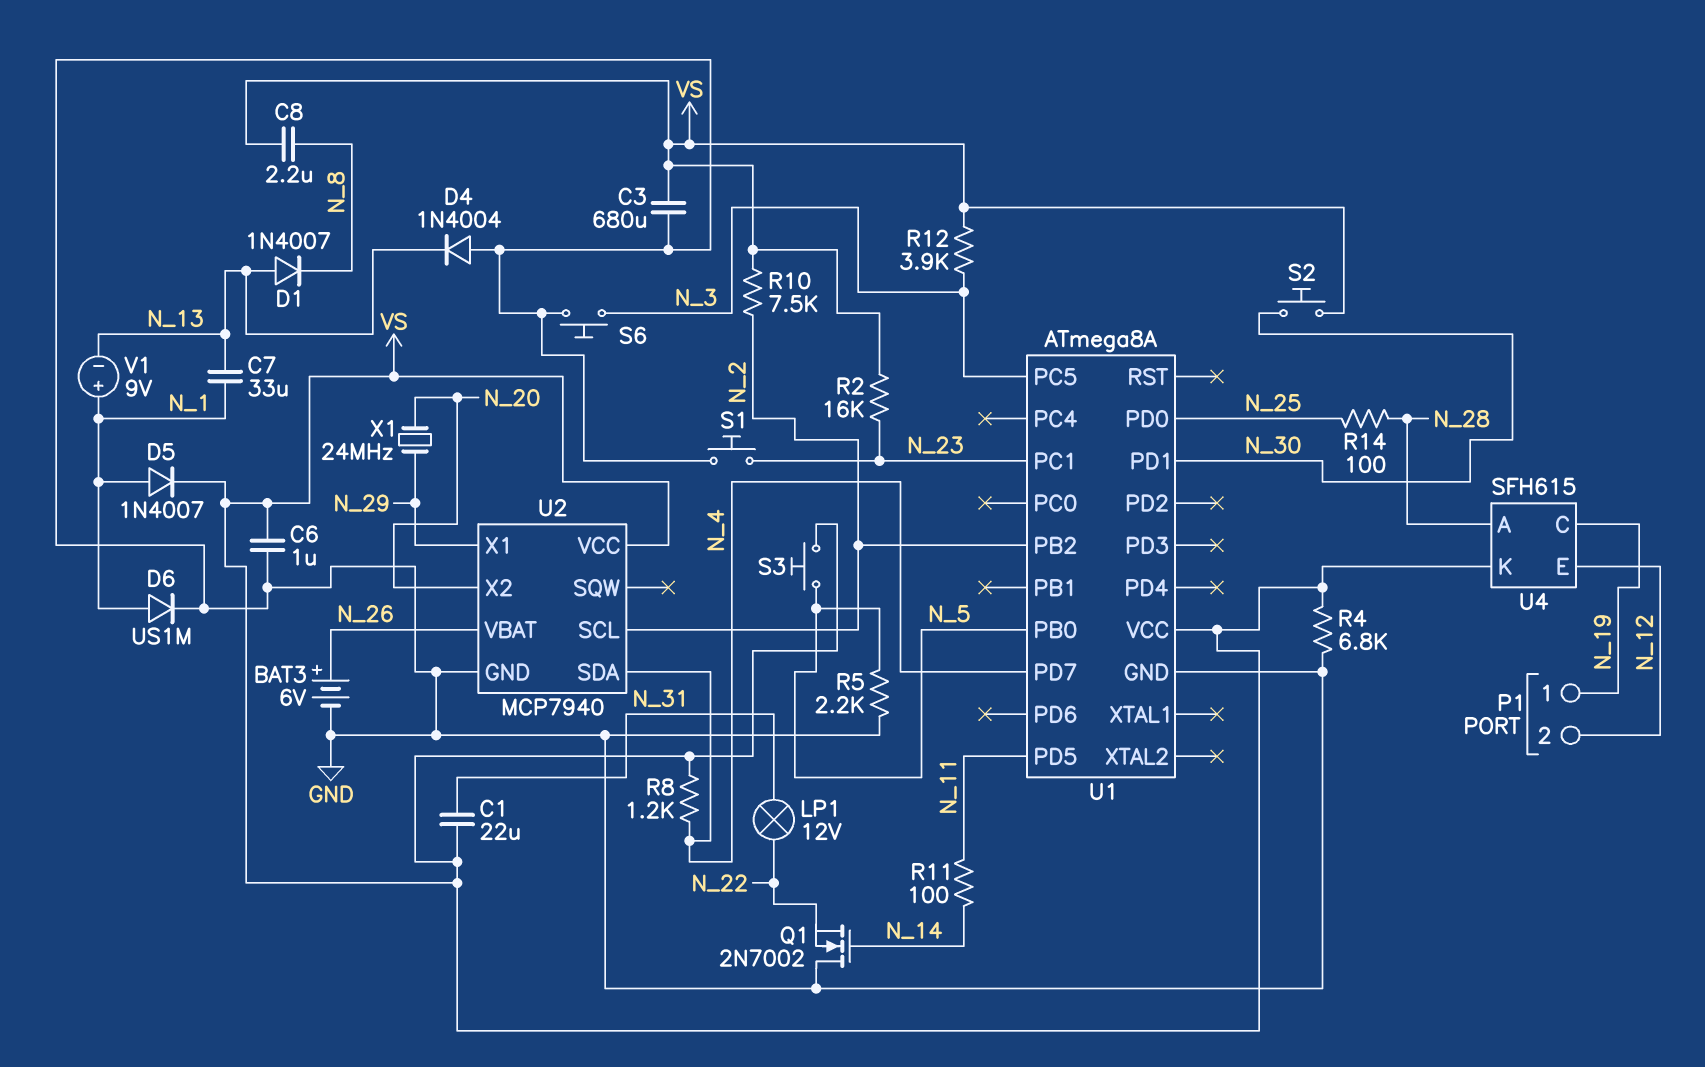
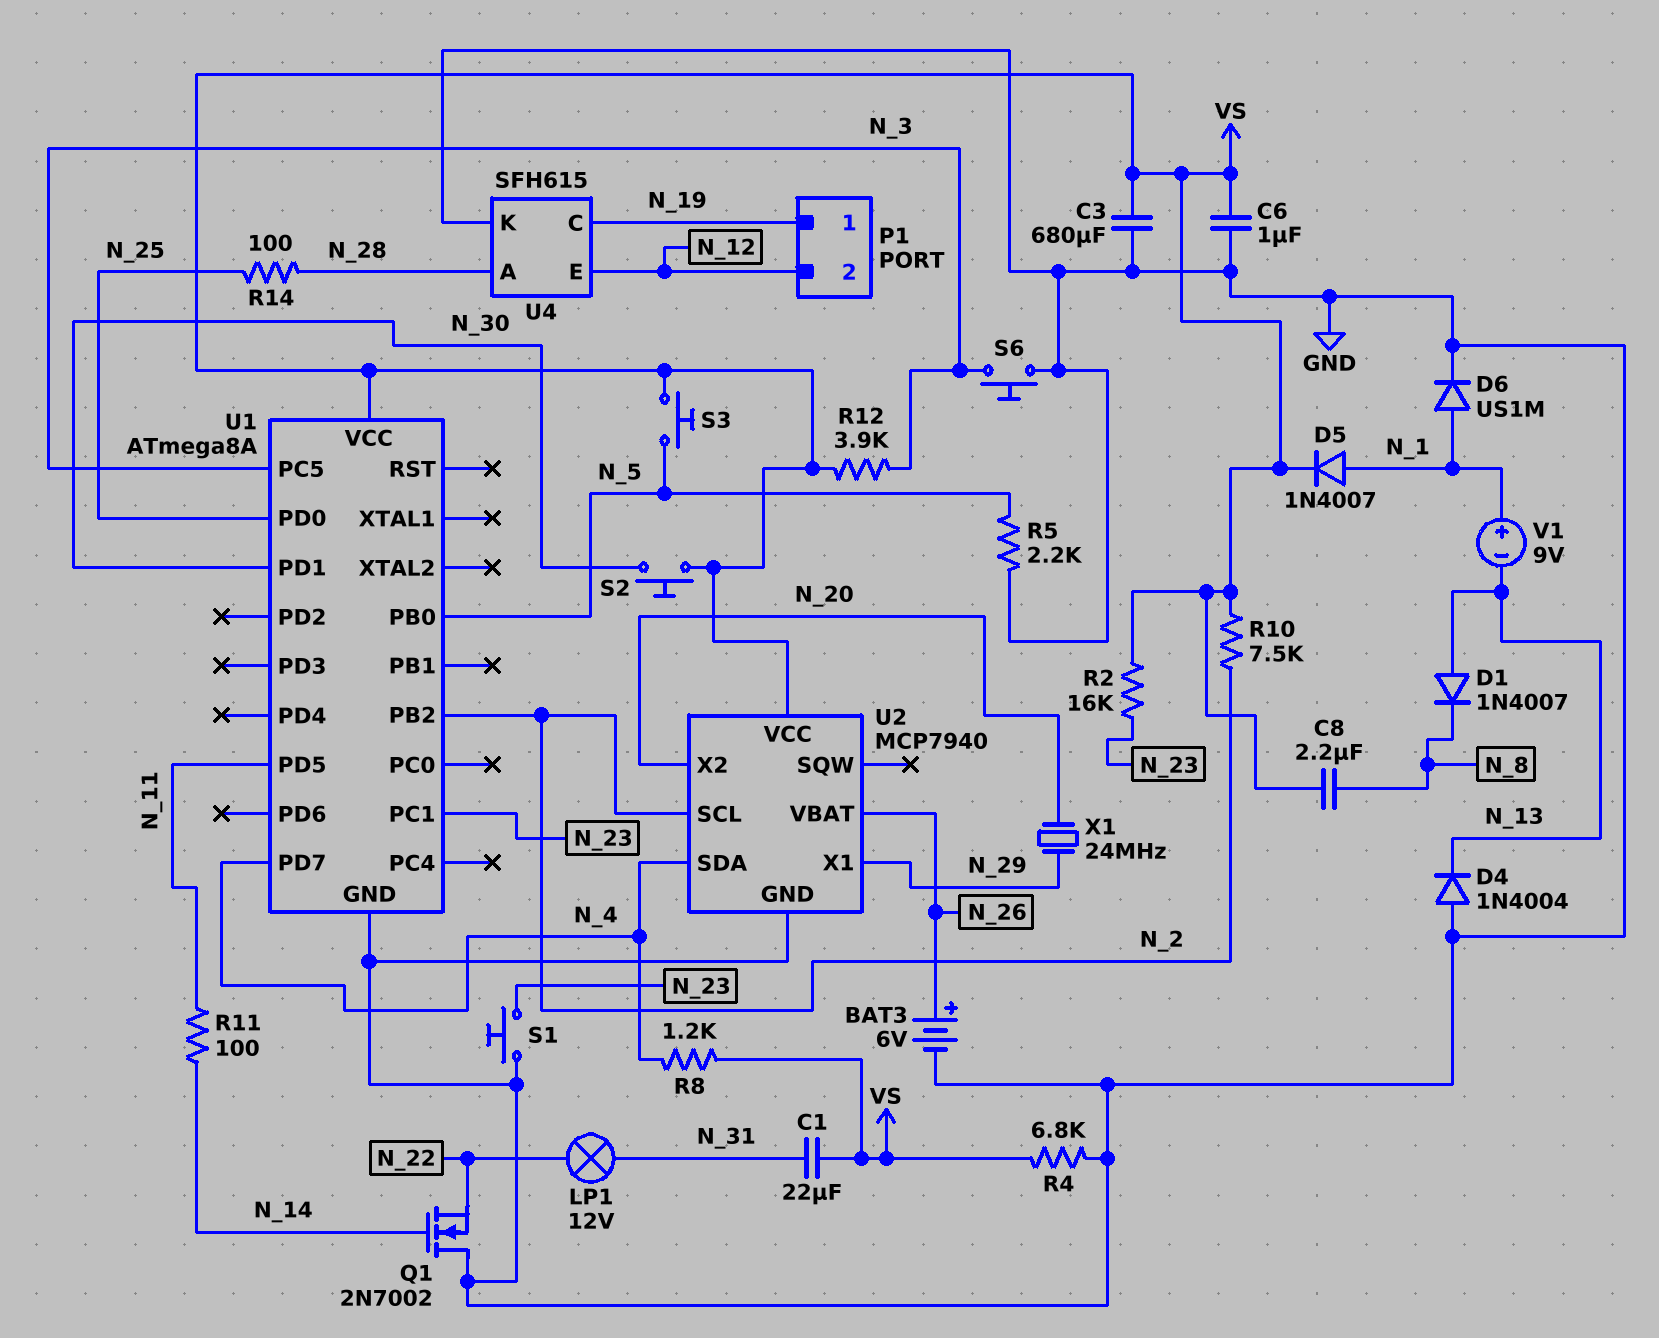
C7: 33uF (N_1, N_13) -> none
U4 pin K: VS -> GND

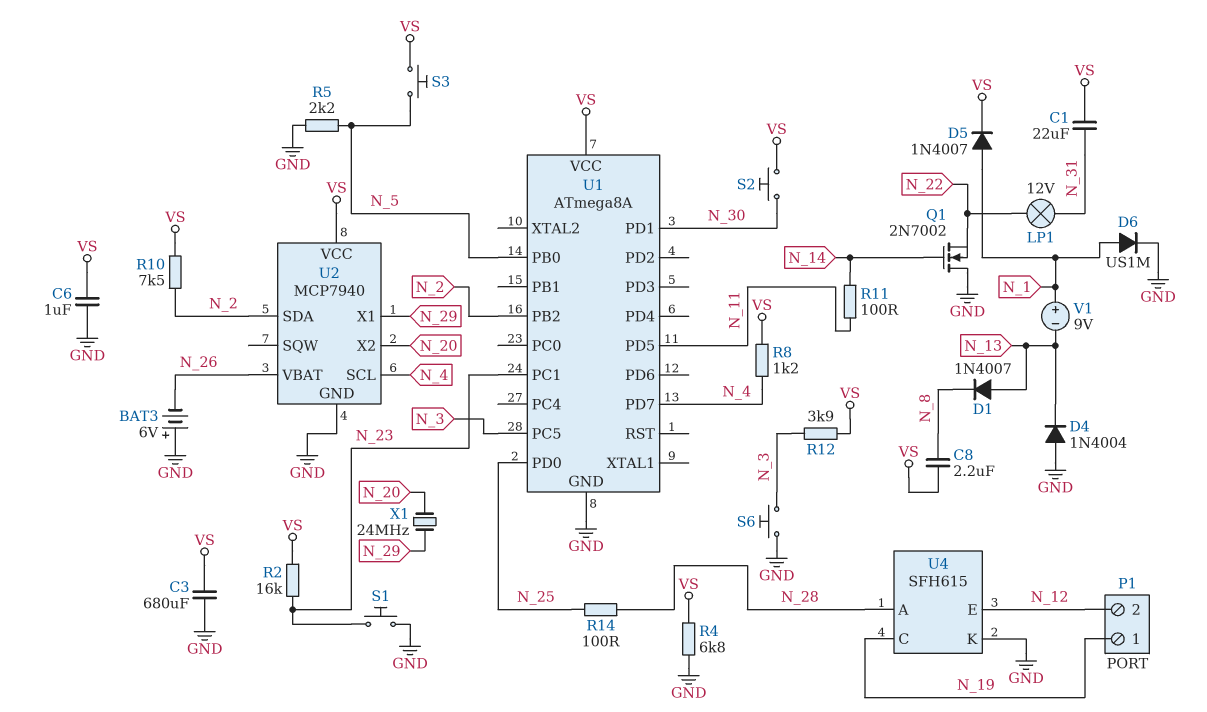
BAT3: 6V (plus N_26, minus GND) -> 6V (plus GND, minus N_26)
U2 pin SCL: N_2 -> N_4
U2 pin SDA: N_4 -> N_2

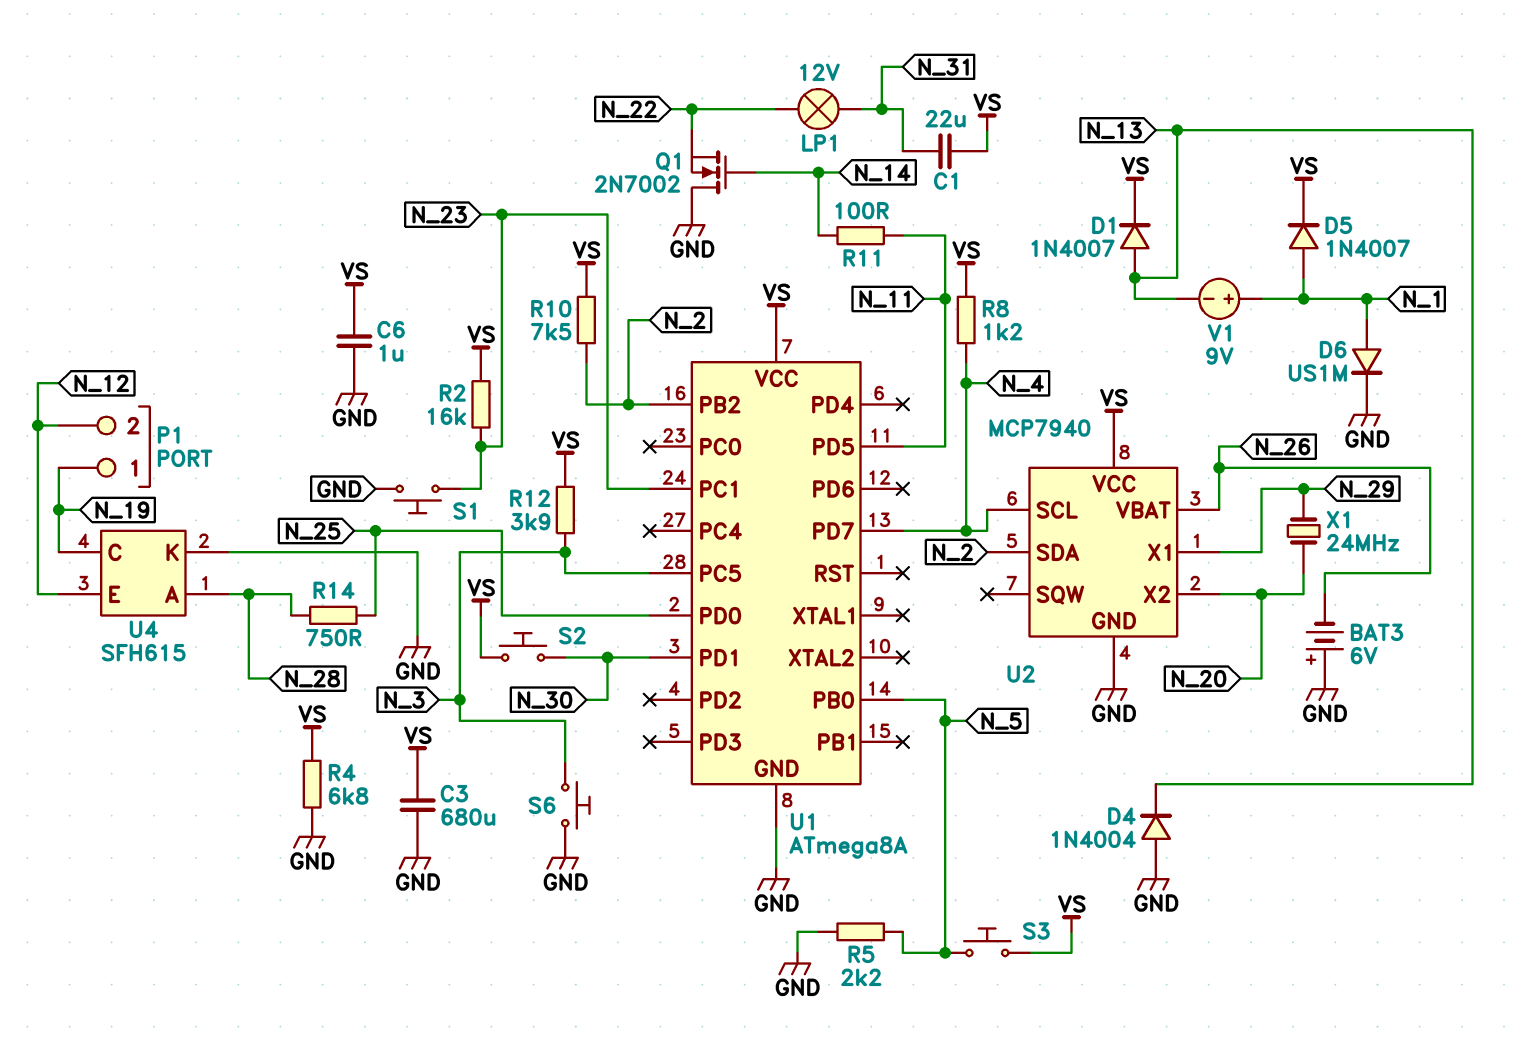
C8: 2.2uF (N_8, VS) -> none
D1: diode 1N4007 (A N_13, K N_8) -> diode 1N4007 (A N_13, K VS)
R14: 100 (N_25, N_28) -> 750 (N_25, N_28)

